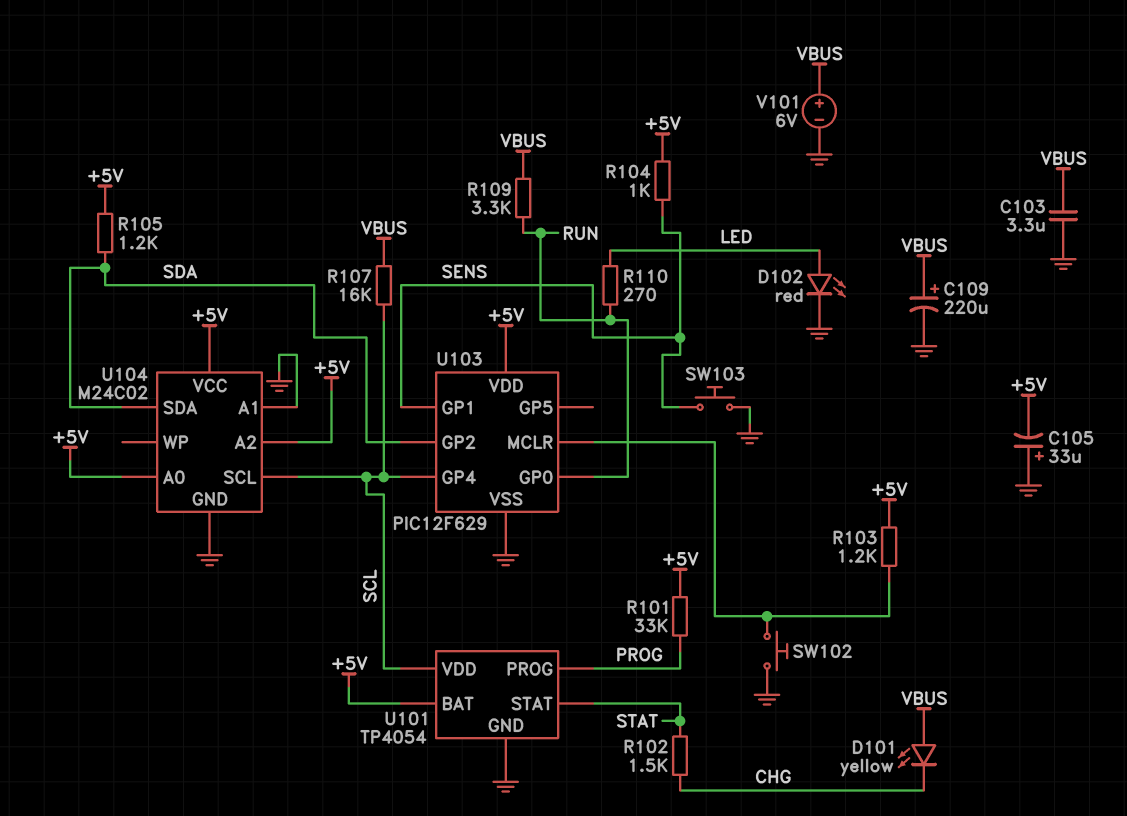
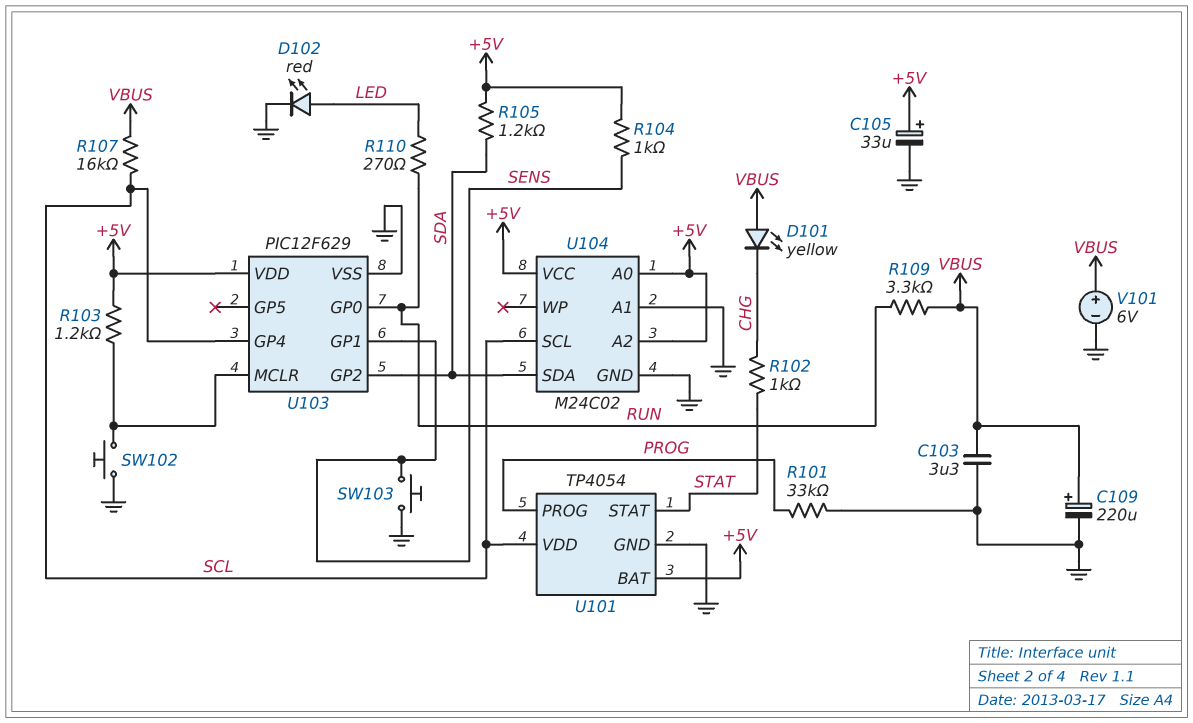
C105: 33uF (plus GND, minus +5V) -> 33uF (plus +5V, minus GND)
R101: 33k (+5V, PROG) -> 33k (GND, PROG)
R102: 1.5k (CHG, STAT) -> 1k (CHG, STAT)

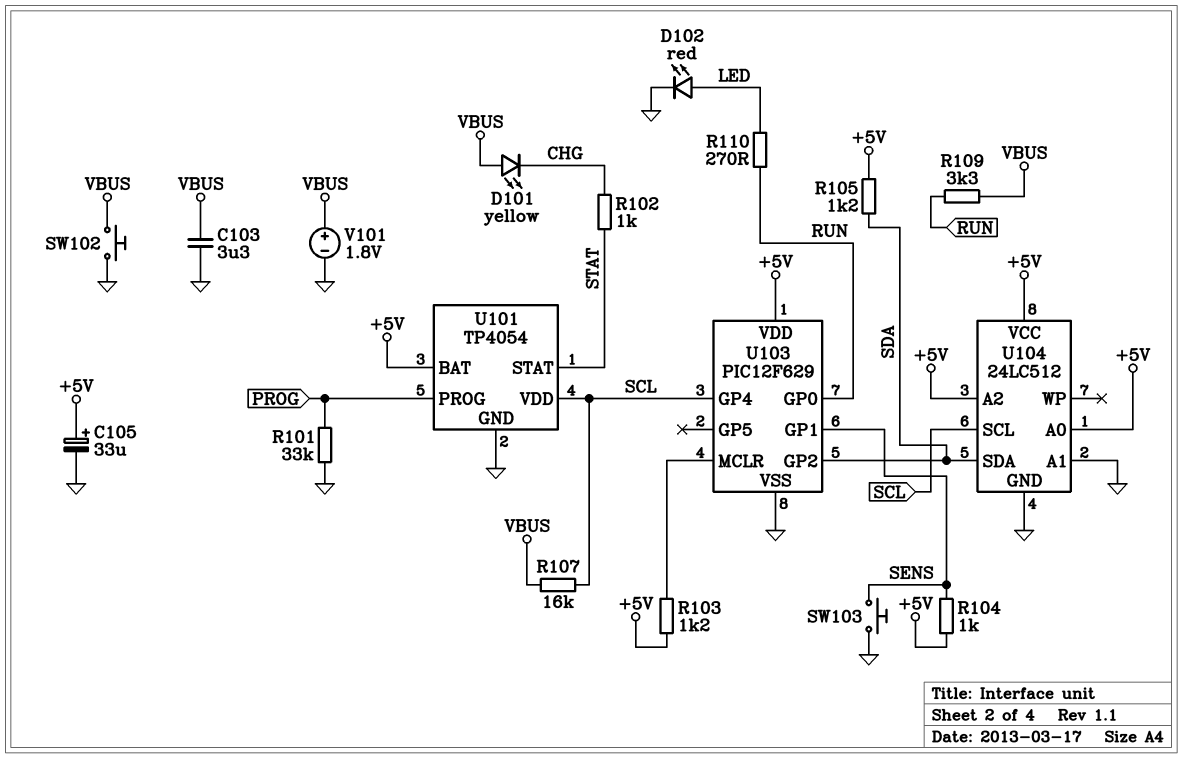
C109: 220uF (plus VBUS, minus GND) -> none
SW102: button (GND, U103/MCLR) -> button (GND, VBUS)
U104: M24C02 -> 24LC512
V101: 6V (plus VBUS, minus GND) -> 1.8V (plus VBUS, minus GND)

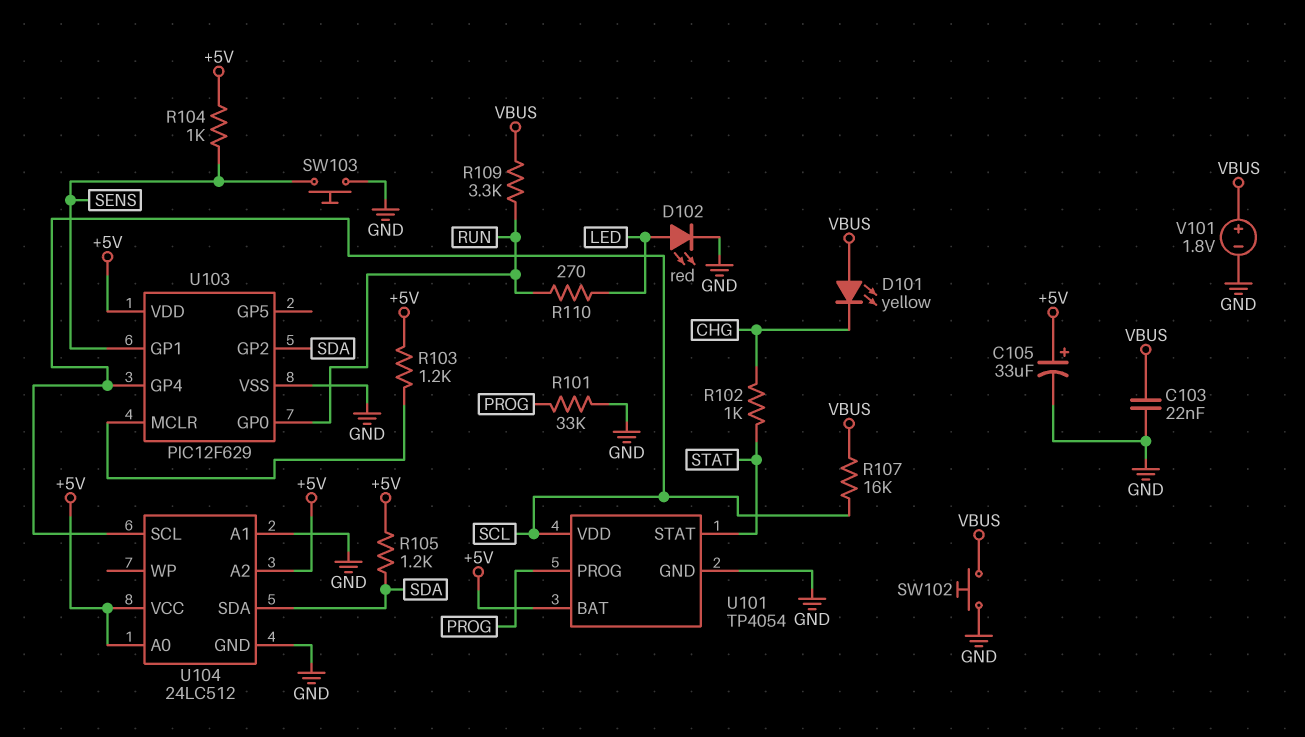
C103: 3.3uF (GND, VBUS) -> 22nF (GND, VBUS)

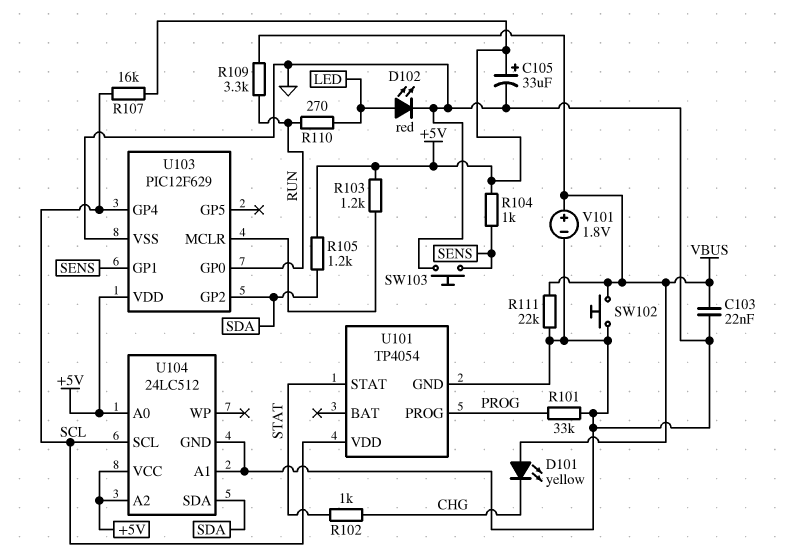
R107: 16k (SCL, VBUS) -> 16k (+5V, SCL)
R111: none -> 22k (GND, VBUS)
U101 pin BAT: +5V -> none

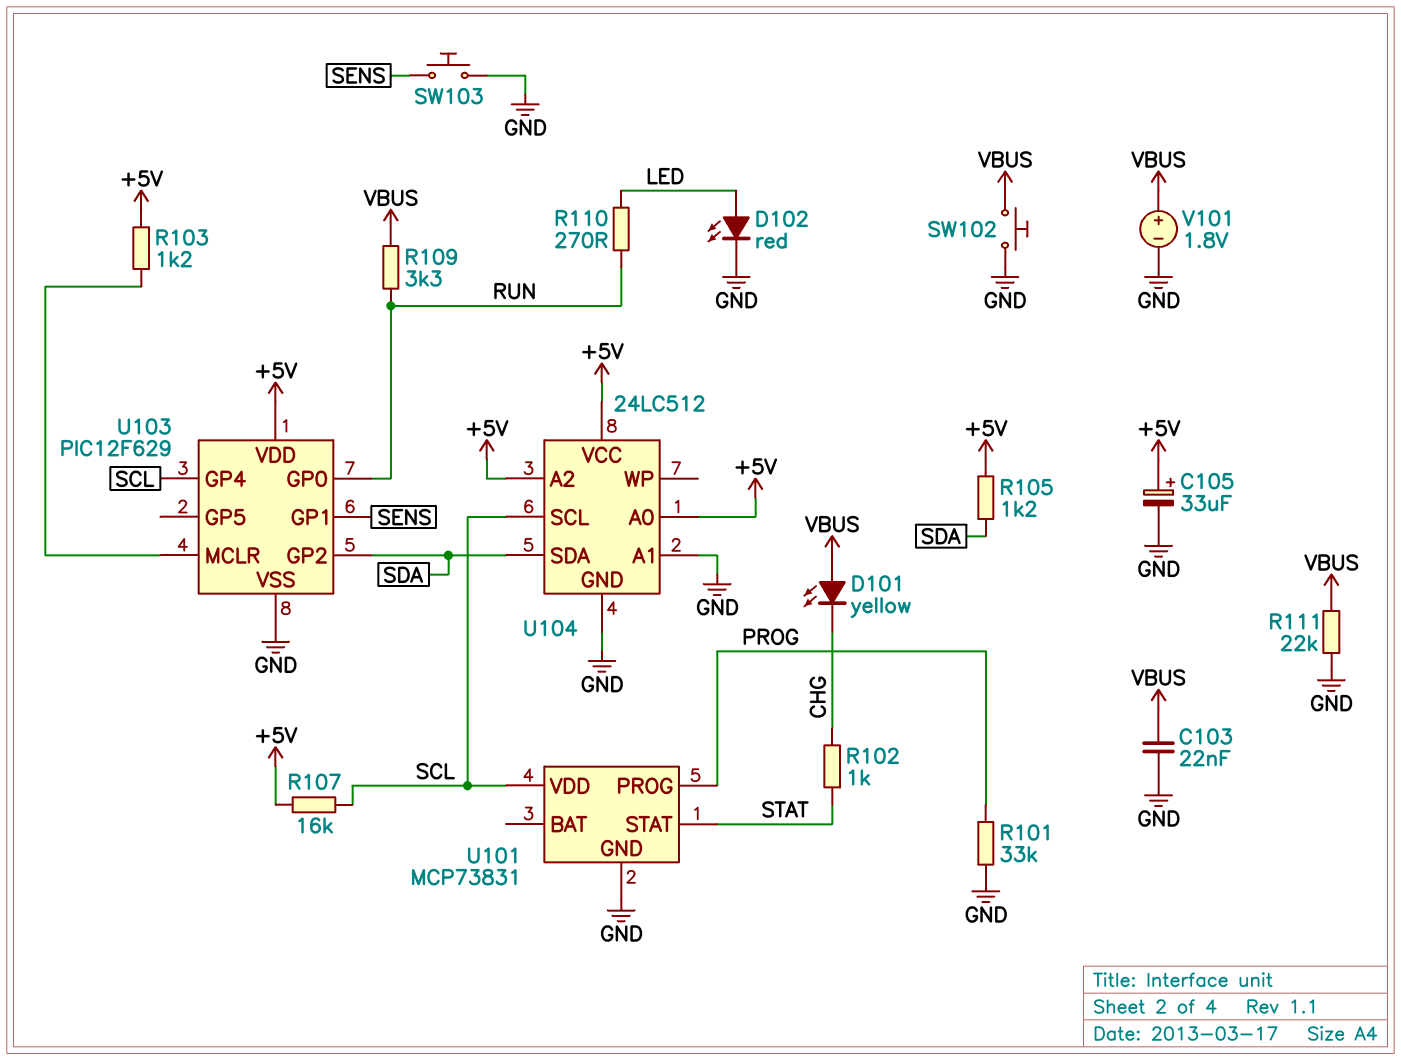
R104: 1k (+5V, SENS) -> none
U101: TP4054 -> MCP73831

